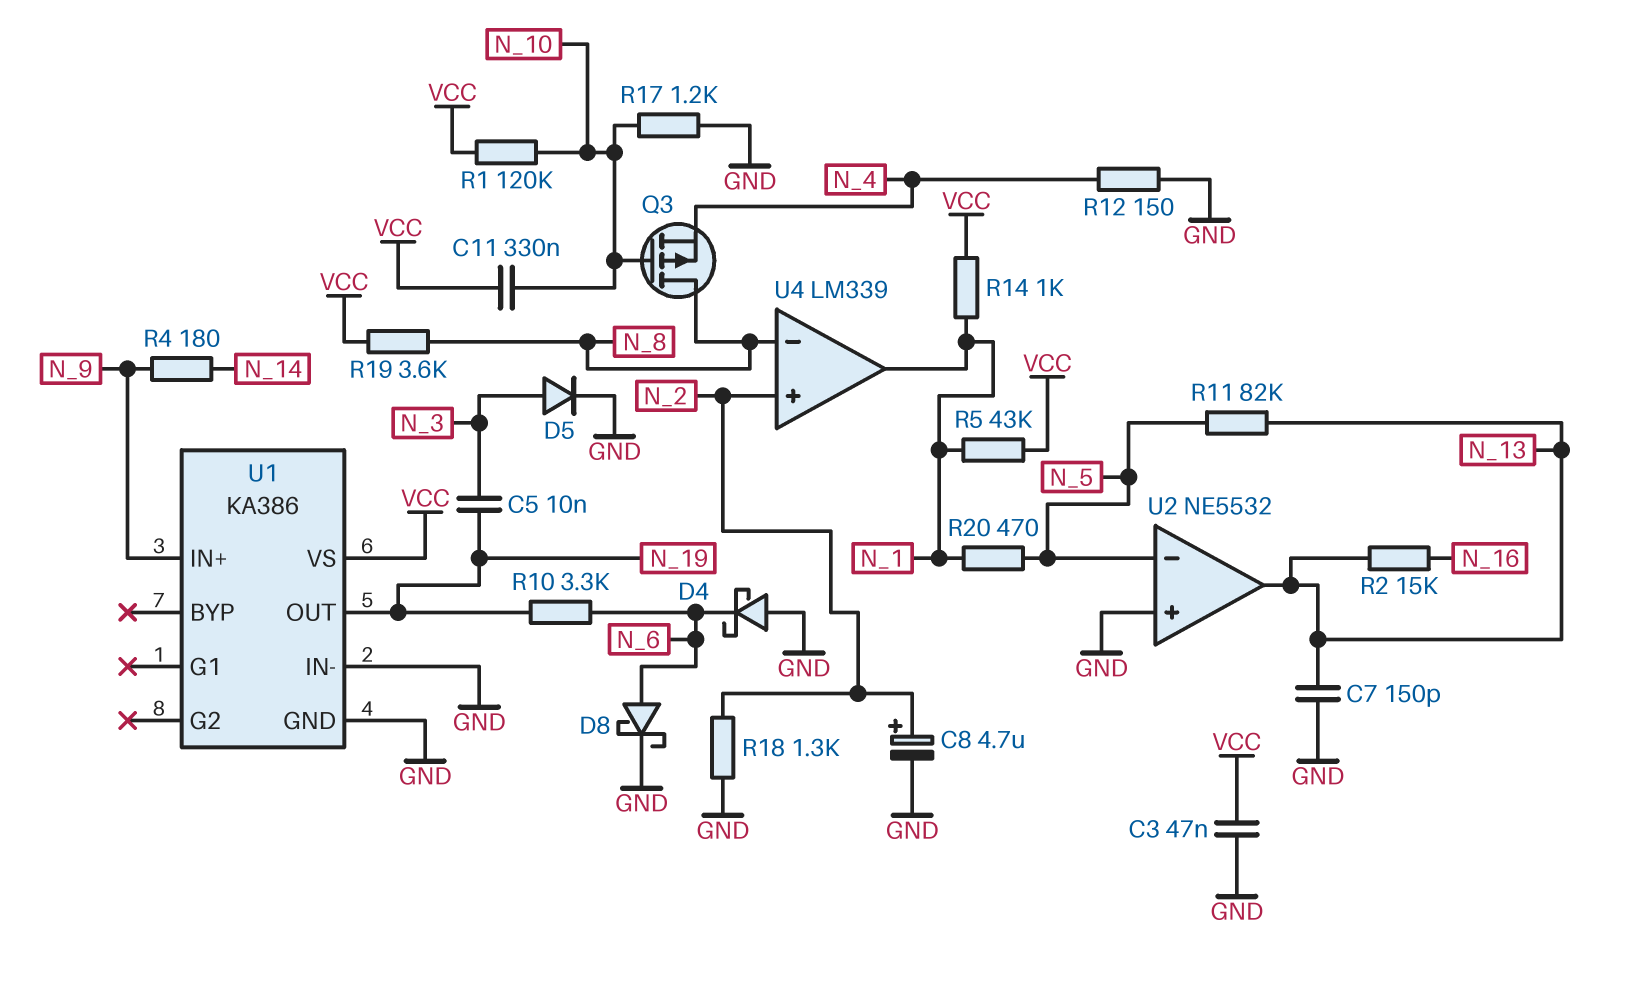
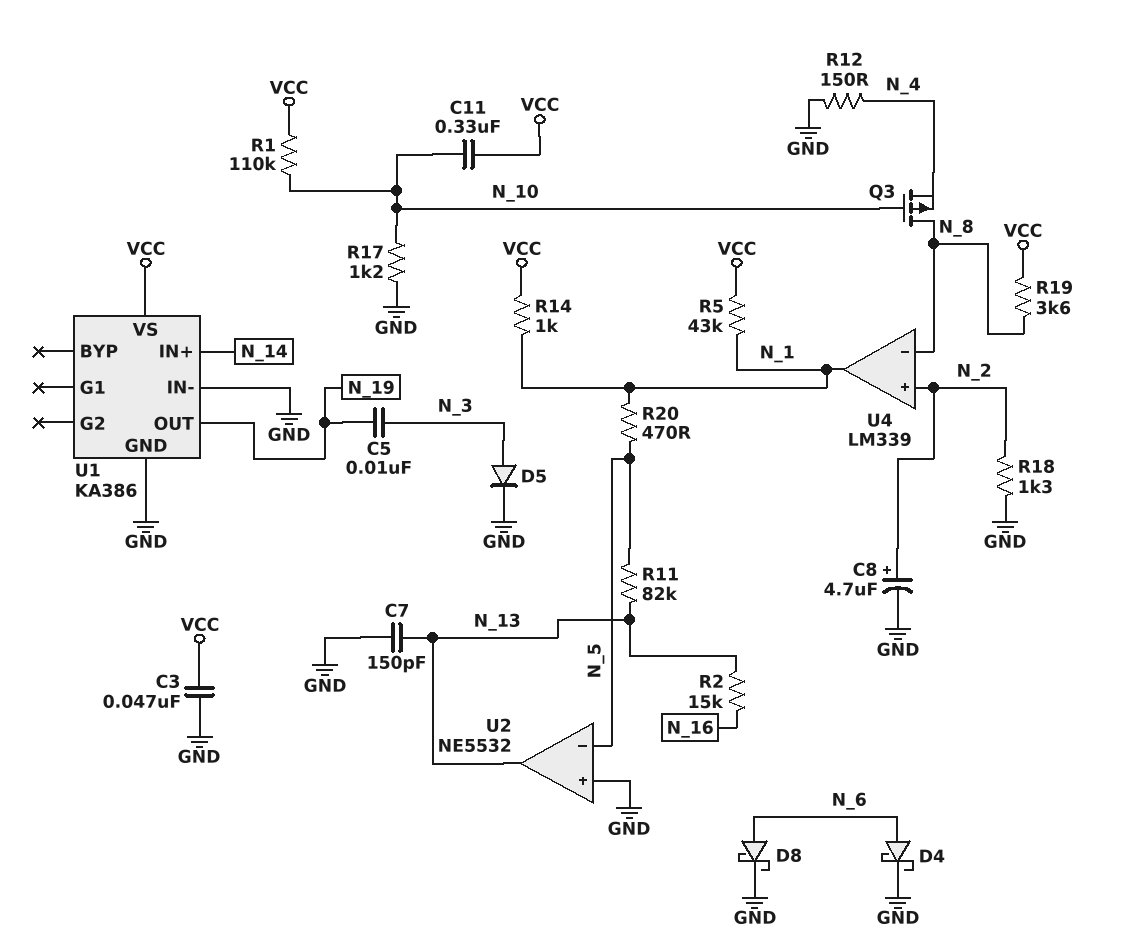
D4: schottky (A GND, K N_6) -> schottky (A N_6, K GND)
R1: 120k (N_10, VCC) -> 110k (N_10, VCC)
R4: 180 (N_9, N_14) -> none
R10: 3.3k (N_6, N_19) -> none
U1 pin IN+: N_9 -> N_14

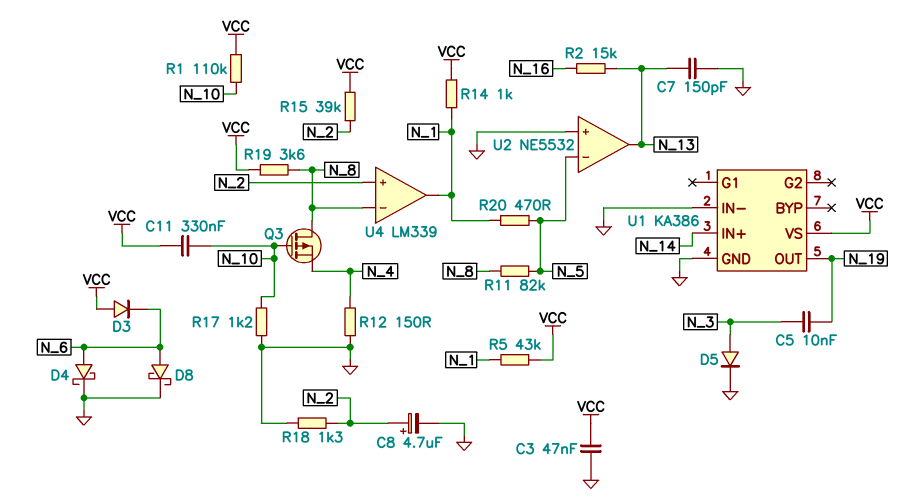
D3: none -> diode (A VCC, K N_6)
R11: 82k (N_5, N_13) -> 82k (N_5, N_8)
R15: none -> 39k (N_2, VCC)

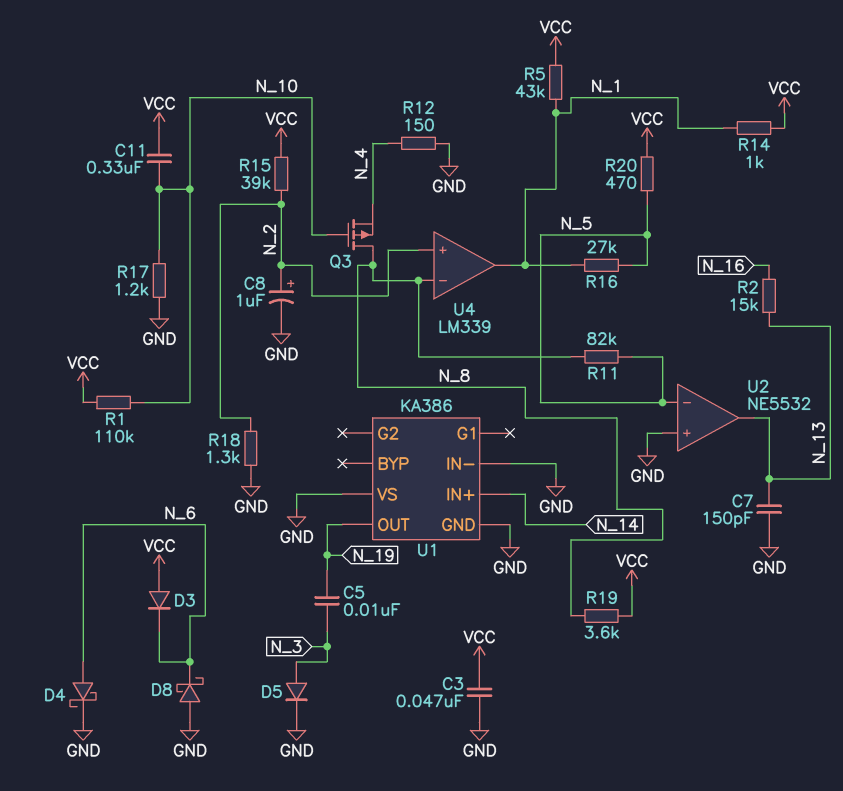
C8: 4.7uF (plus N_2, minus GND) -> 1uF (plus N_2, minus GND)
D8: schottky (A N_6, K GND) -> schottky (A GND, K N_6)
R16: none -> 27k (N_1, N_5)
R20: 470 (N_1, N_5) -> 470 (N_5, VCC)
U1 pin VS: VCC -> GND

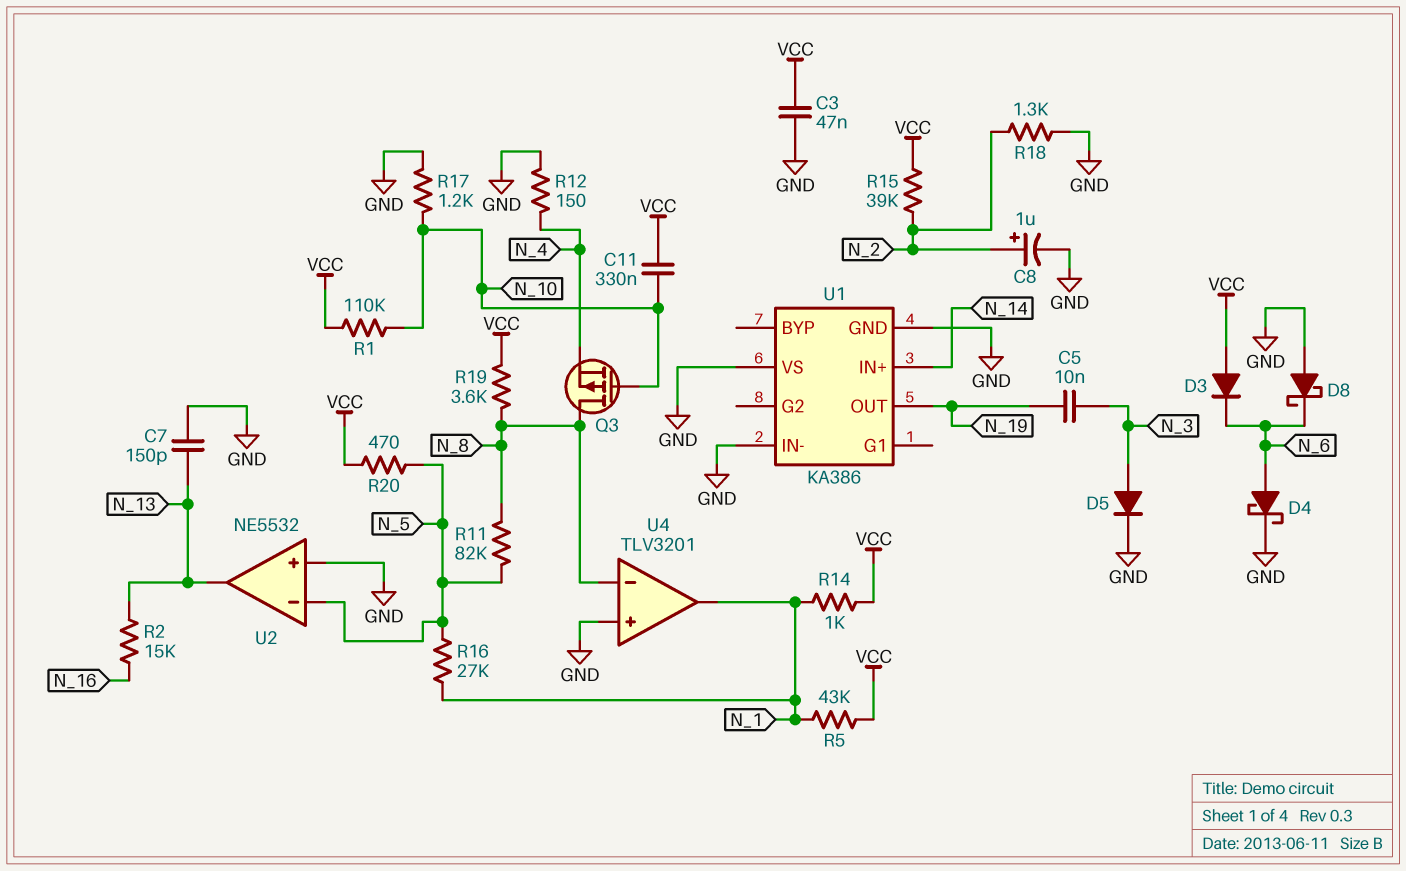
U4: LM339 -> TLV3201
U4 pin in+: N_2 -> GND

